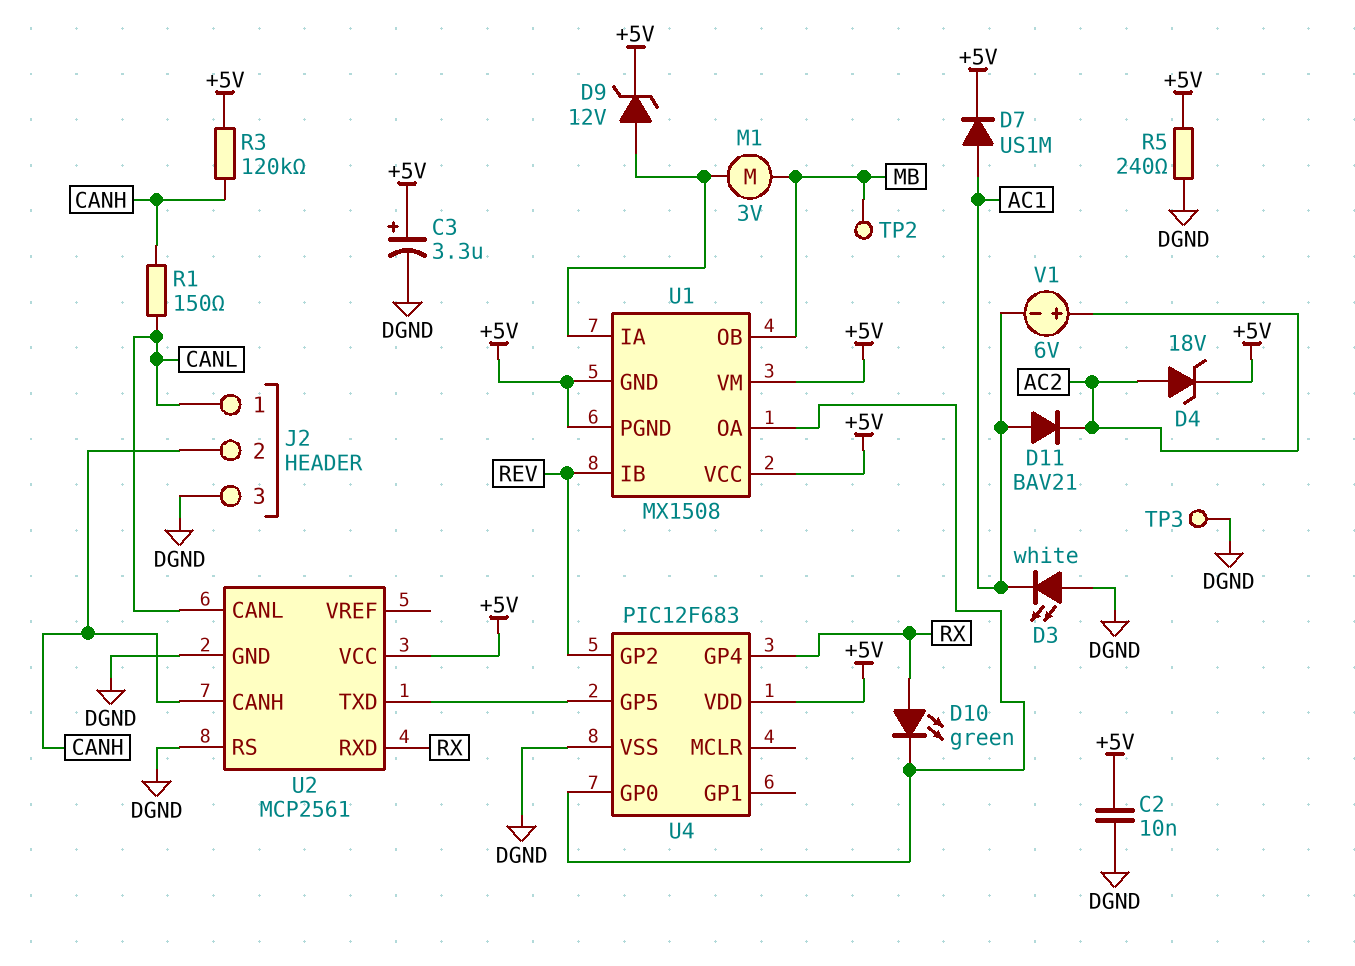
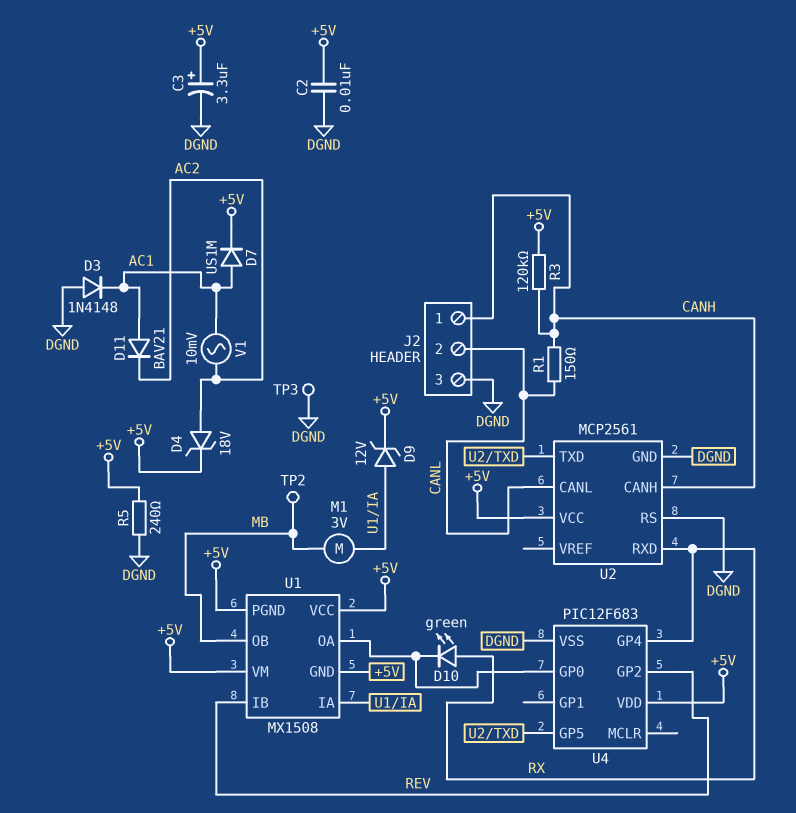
D3: LED white (A DGND, K AC1) -> diode 1N4148 (A DGND, K AC1)
J2 pin 1: CANL -> CANH
J2 pin 2: CANH -> CANL
V1: 6V (plus AC2, minus AC1) -> AC 10mV (AC1, AC2)

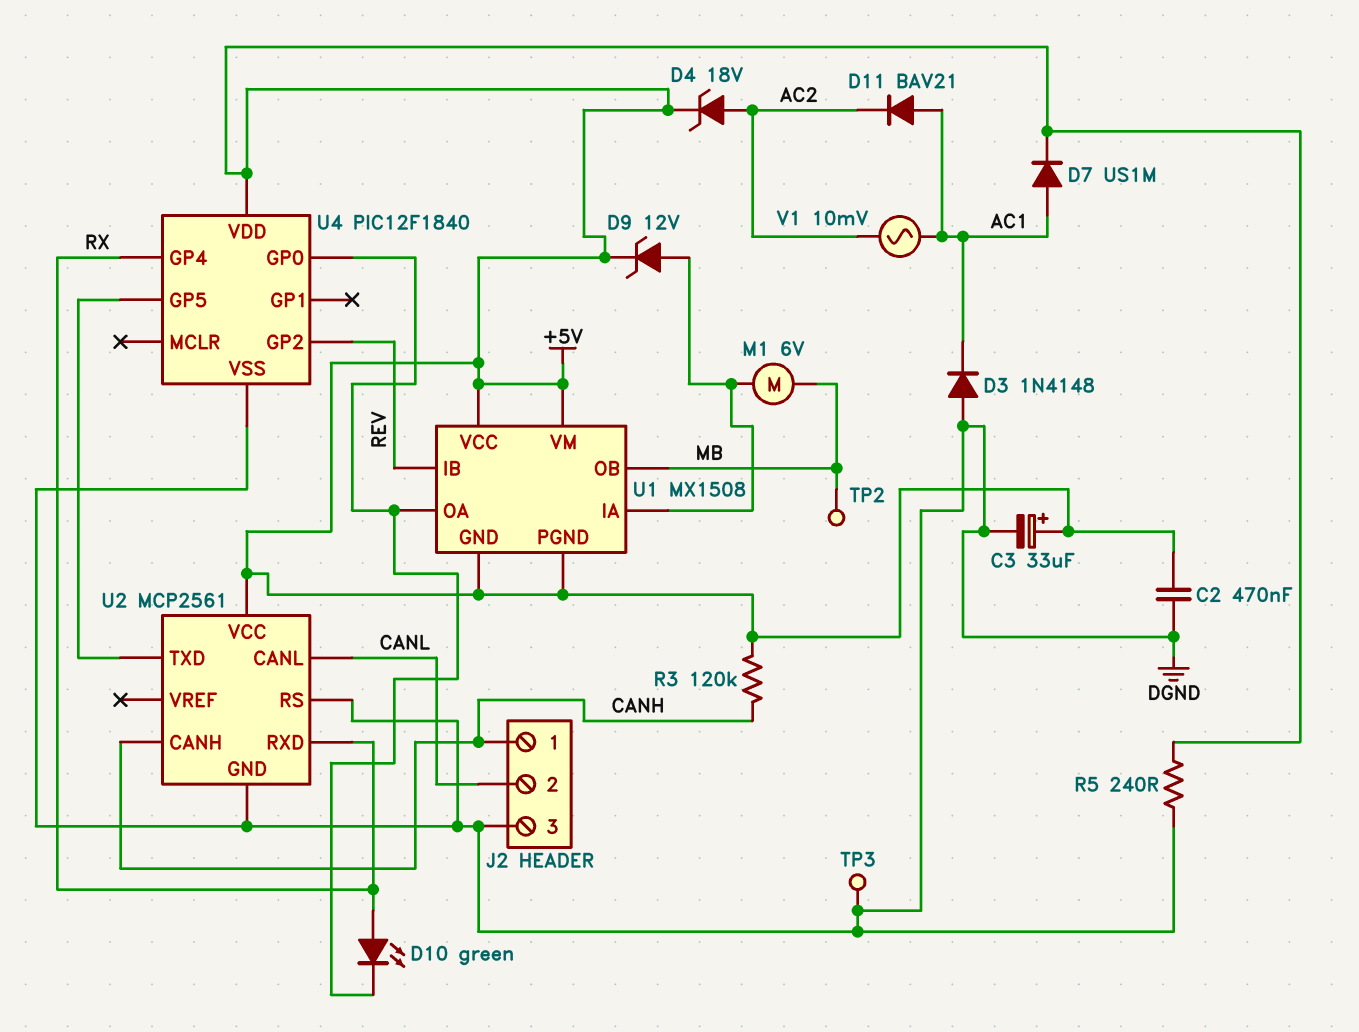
C2: 10nF (+5V, DGND) -> 470nF (+5V, DGND)
C3: 3.3uF (plus +5V, minus DGND) -> 33uF (plus +5V, minus DGND)
M1: motor 3V (MB, U1/IA) -> motor 6V (MB, U1/IA)
R1: 150 (CANH, CANL) -> none
U4: PIC12F683 -> PIC12F1840

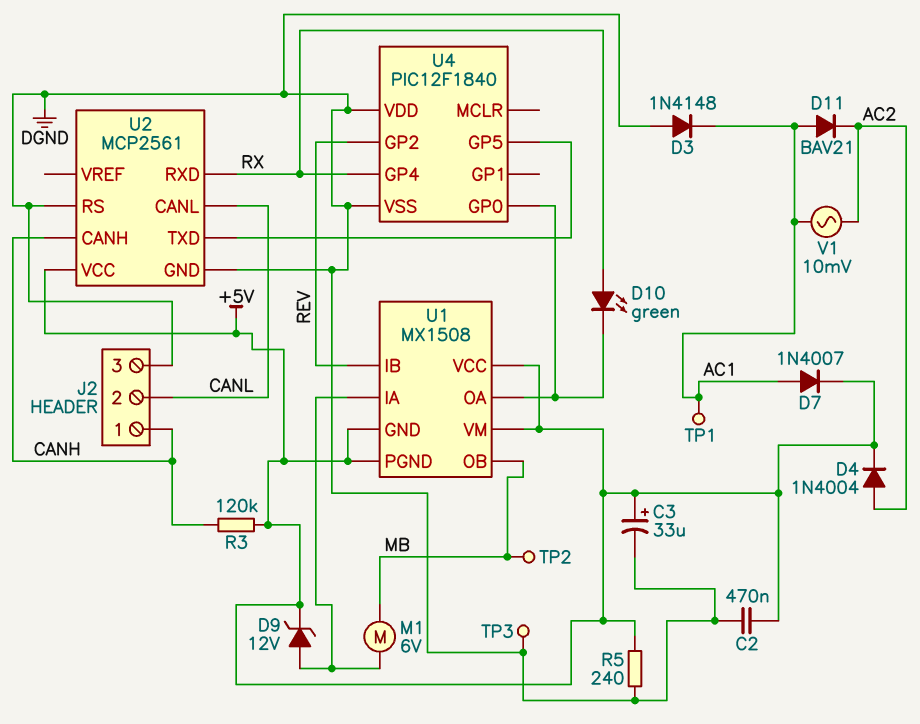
D4: zener 18V (A AC2, K +5V) -> diode 1N4004 (A AC2, K +5V)
D7: diode US1M (A AC1, K +5V) -> diode 1N4007 (A AC1, K +5V)
TP1: none -> test point (AC1)
U4 pin VDD: +5V -> DGND

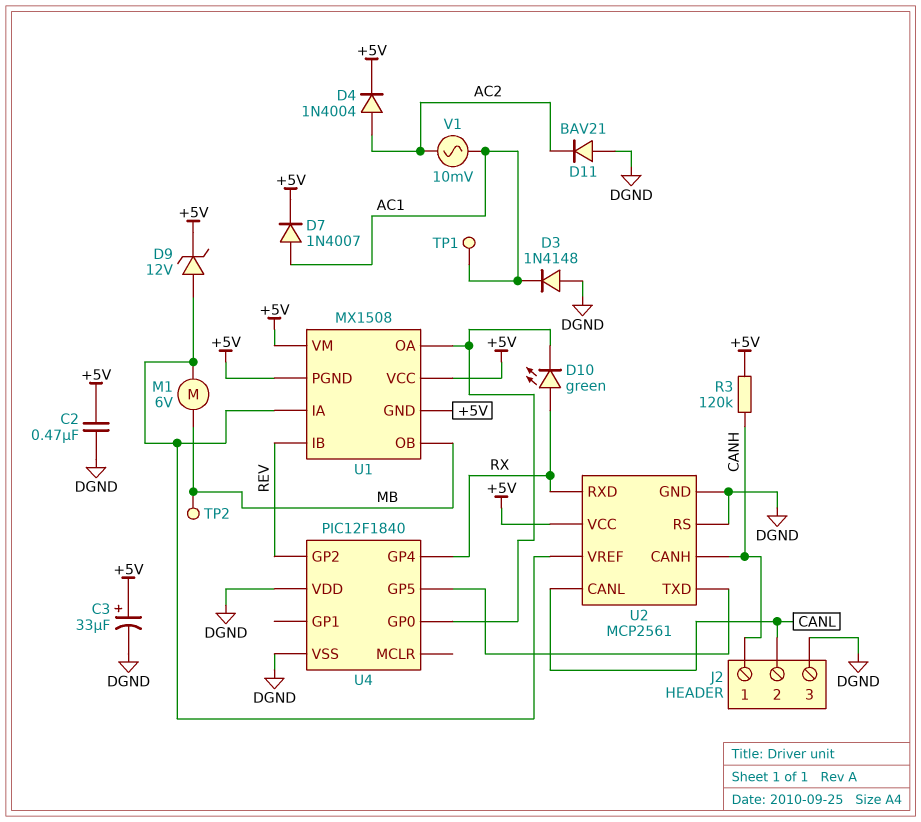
D11: diode BAV21 (A AC1, K AC2) -> diode BAV21 (A DGND, K AC2)
R5: 240 (+5V, DGND) -> none
TP3: test point (DGND) -> none
U2 pin VREF: none -> U1/IA

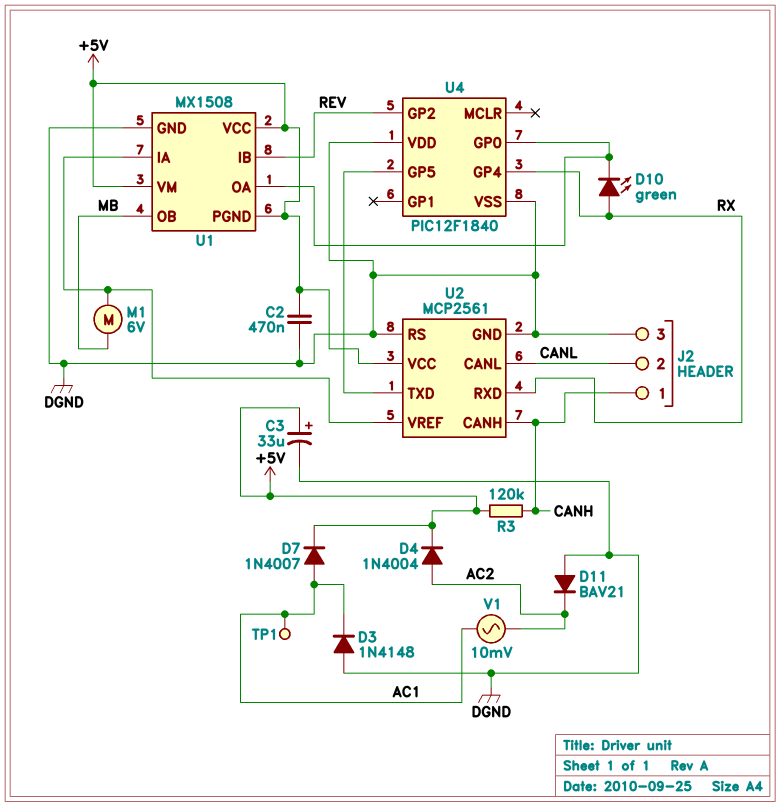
D9: zener 12V (A U1/IA, K +5V) -> none
TP2: test point (MB) -> none
U1 pin GND: +5V -> DGND

